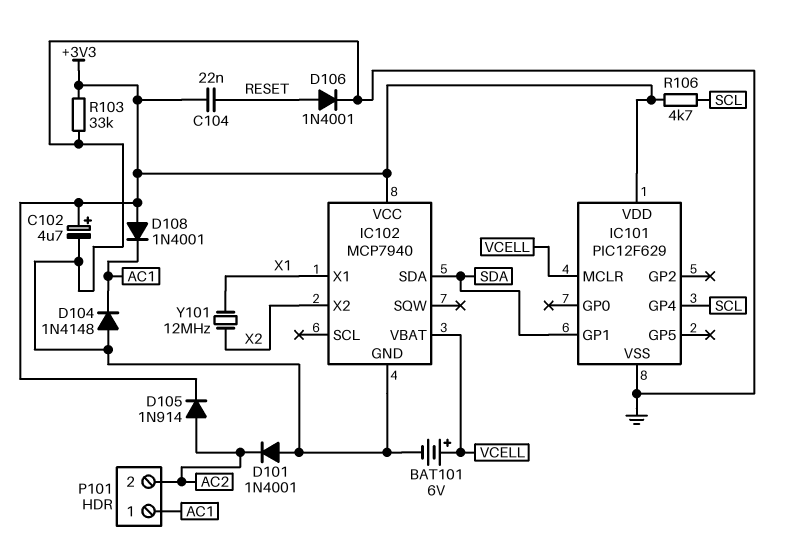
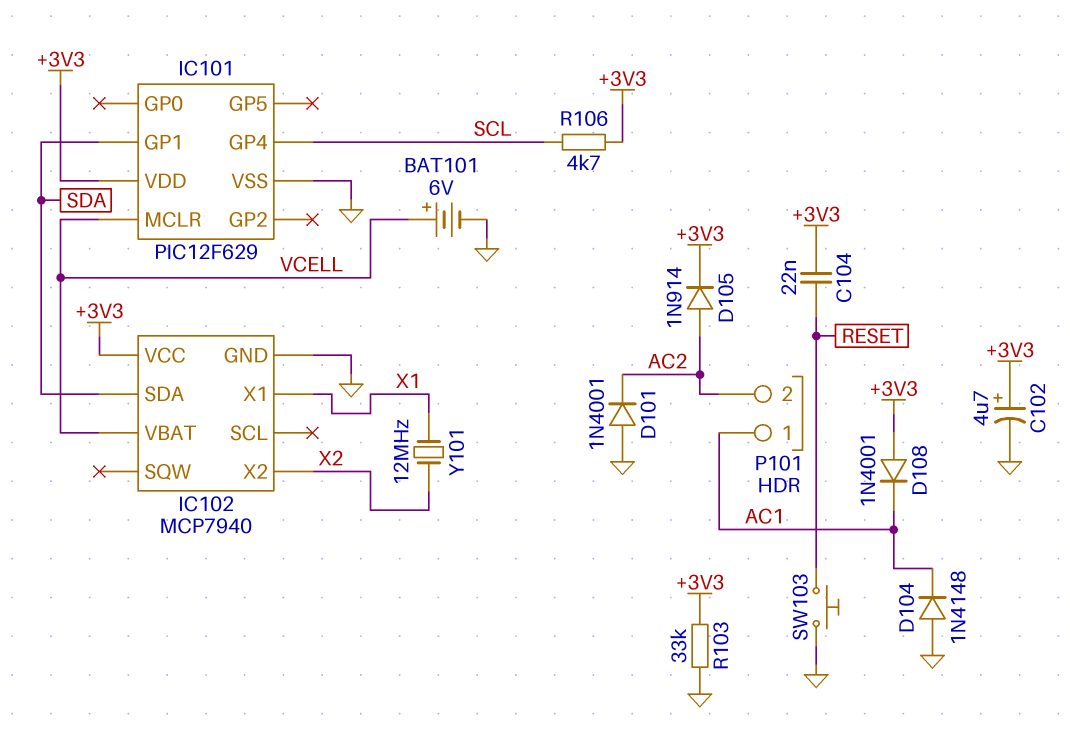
D106: diode 1N4001 (A RESET, K GND) -> none
SW103: none -> button (GND, RESET)

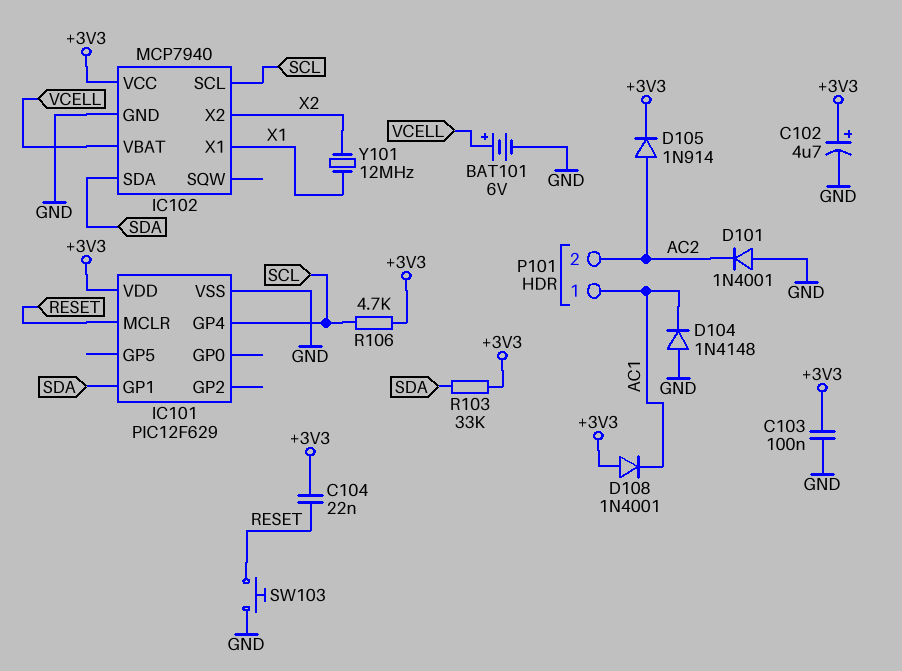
C103: none -> 100nF (+3V3, GND)
IC101 pin MCLR: VCELL -> RESET
IC102 pin SCL: none -> SCL
R103: 33k (+3V3, GND) -> 33k (+3V3, SDA)

